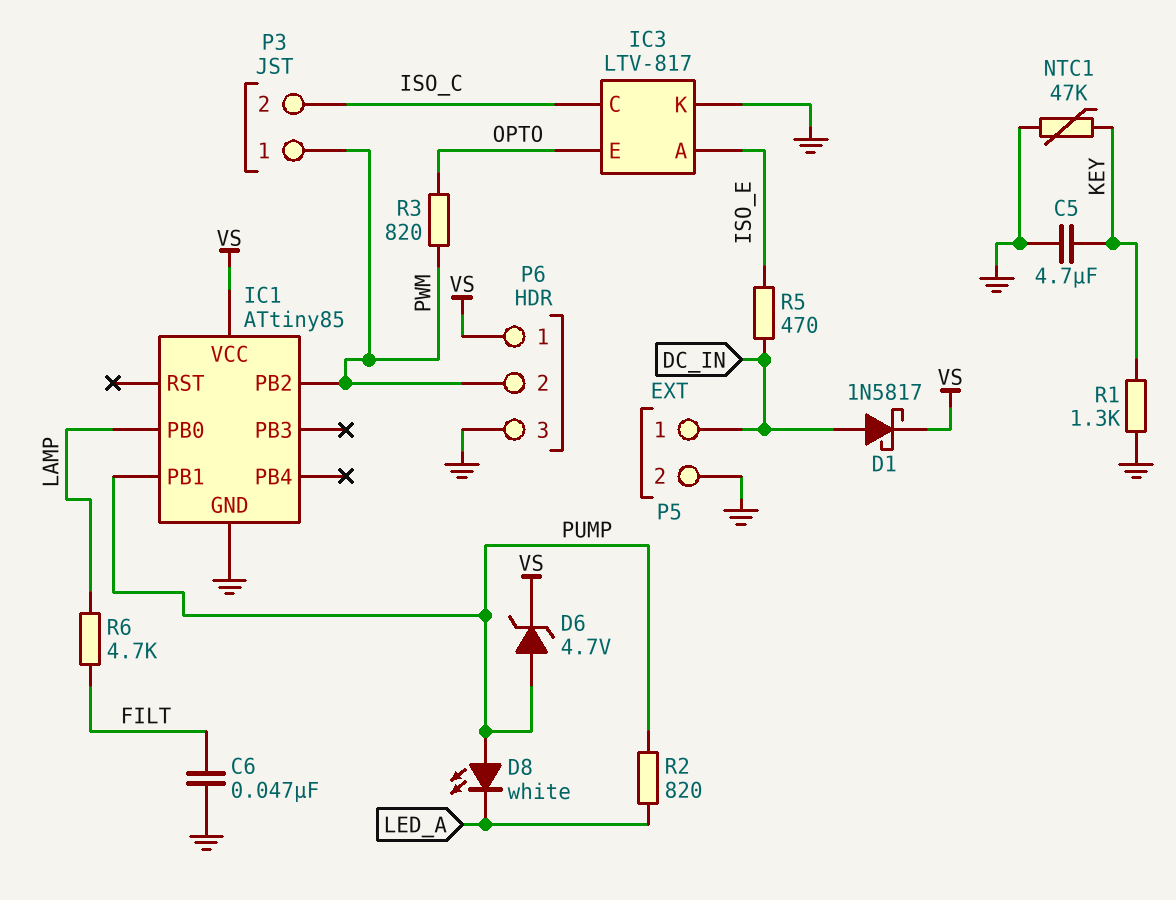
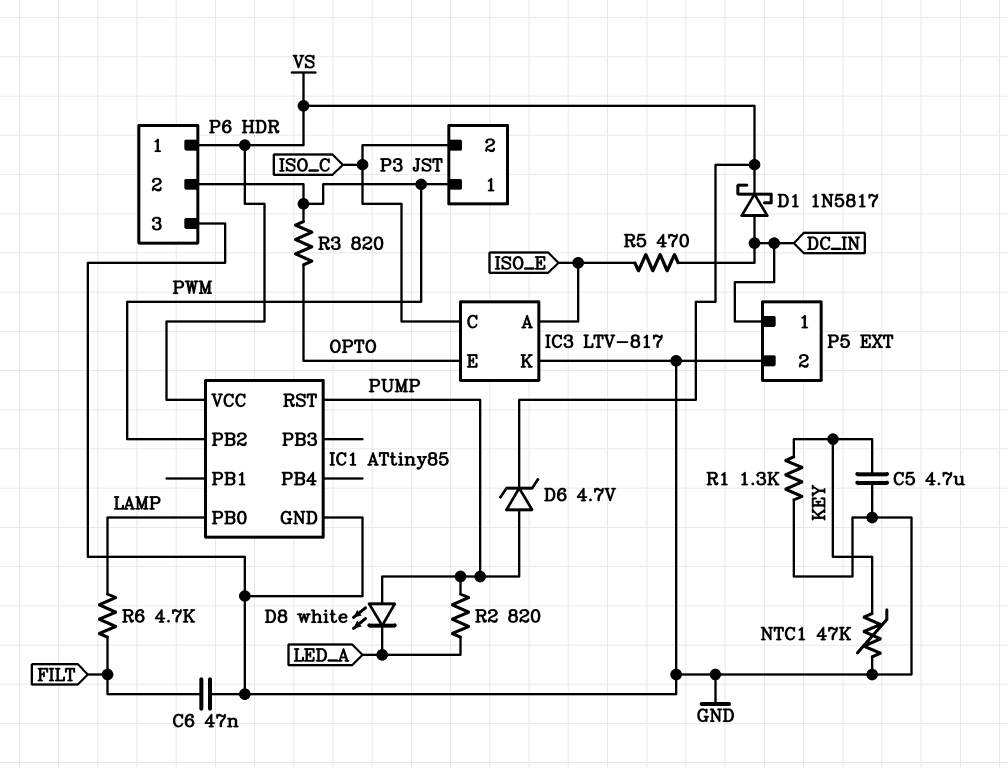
IC1 pin PB1: PUMP -> none
IC1 pin RST: none -> PUMP

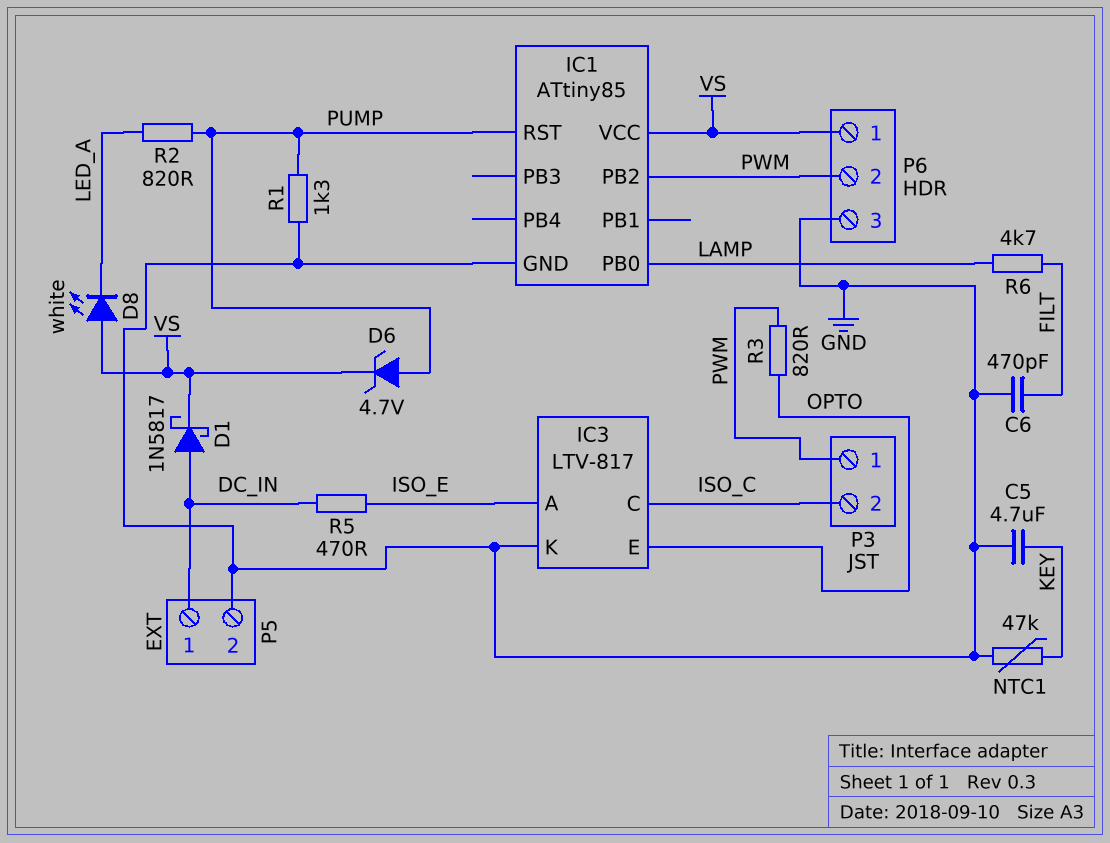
C6: 47nF (FILT, GND) -> 470pF (FILT, GND)
D8: LED white (A PUMP, K LED_A) -> LED white (A VS, K LED_A)
R1: 1.3k (GND, KEY) -> 1.3k (GND, PUMP)

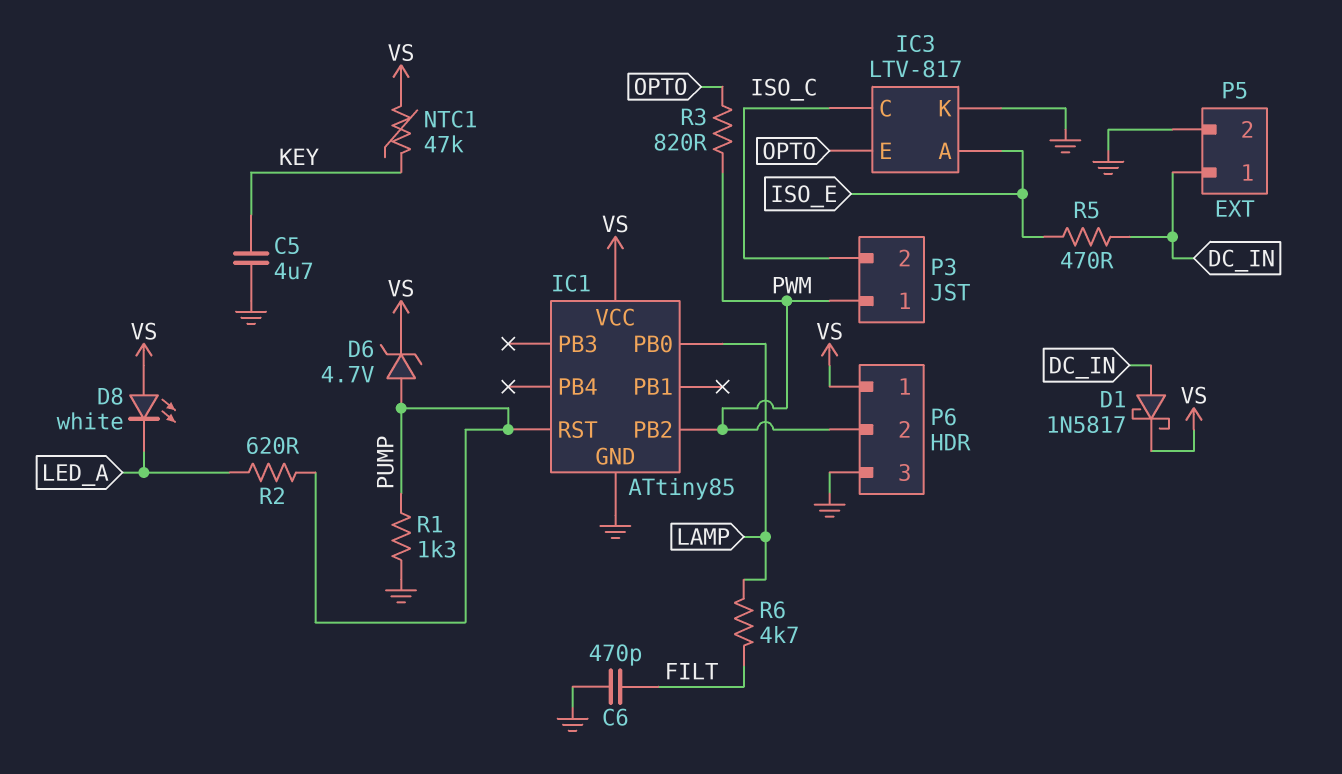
NTC1: 47k (GND, KEY) -> 47k (KEY, VS)
R2: 820 (LED_A, PUMP) -> 620 (LED_A, PUMP)

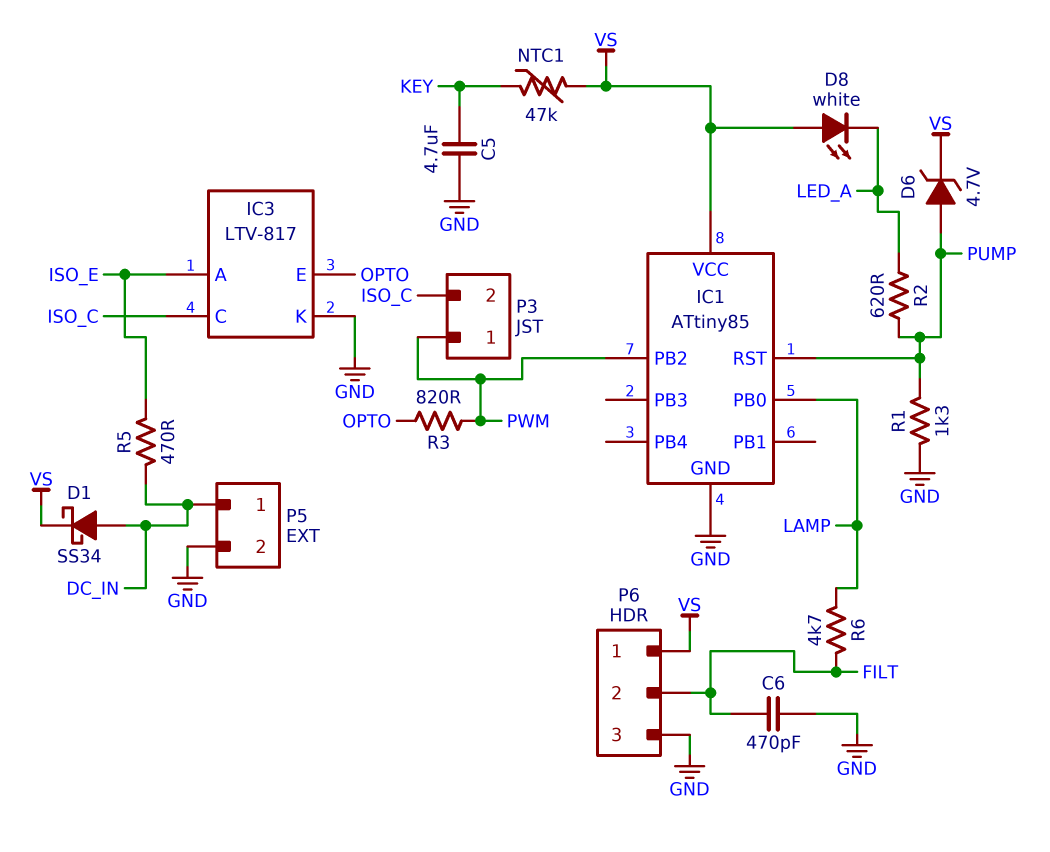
D1: schottky 1N5817 (A DC_IN, K VS) -> schottky SS34 (A DC_IN, K VS)
P6 pin 2: PWM -> FILT

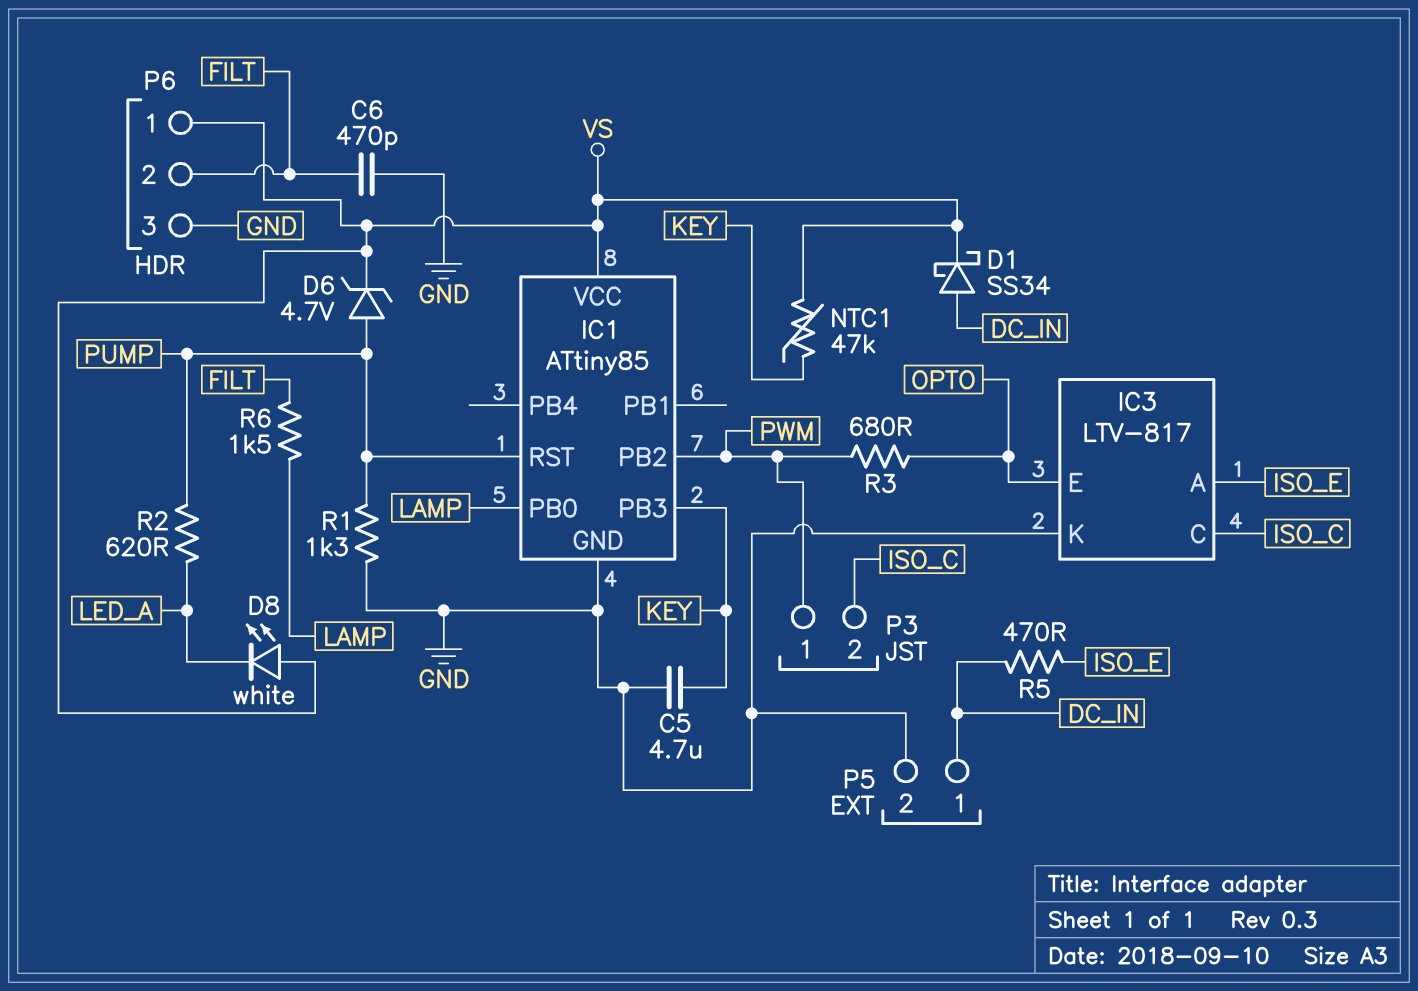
IC1 pin PB3: none -> KEY
R3: 820 (OPTO, PWM) -> 680 (OPTO, PWM)
R6: 4.7k (FILT, LAMP) -> 1.5k (FILT, LAMP)

